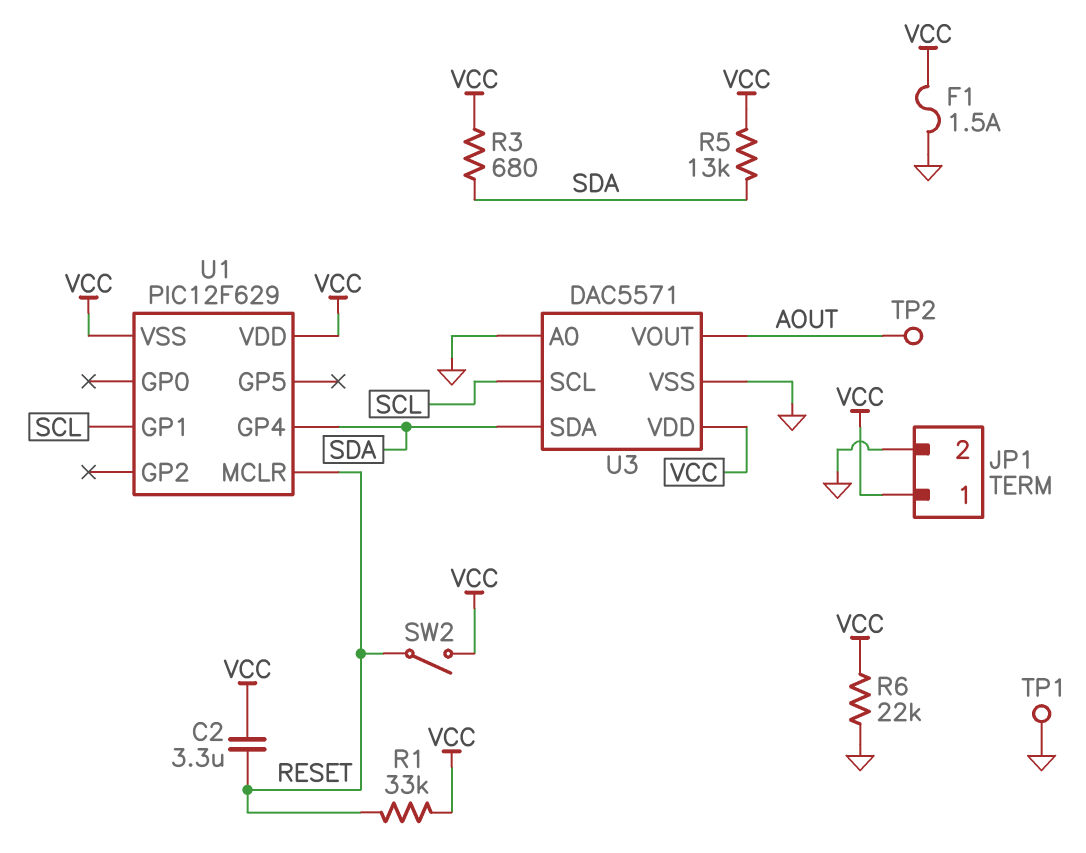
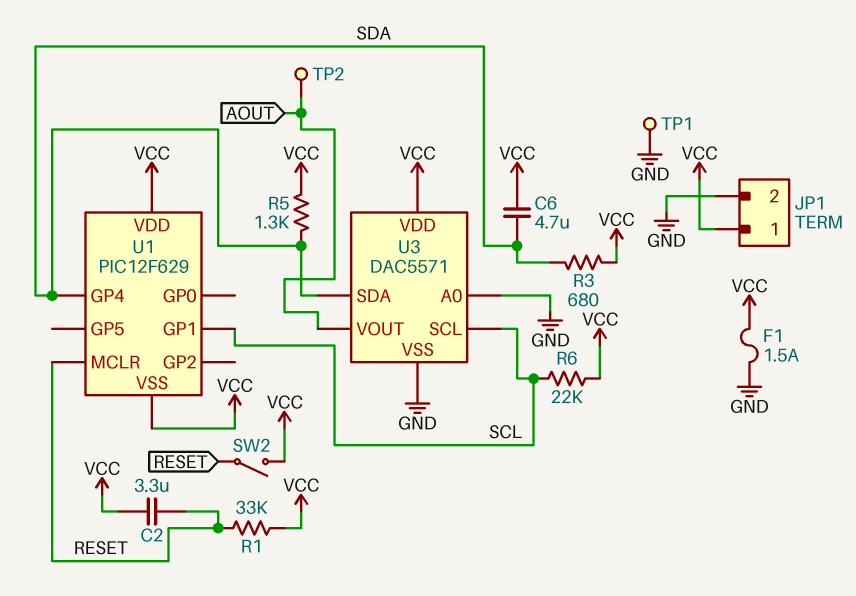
C6: none -> 4.7uF (SDA, VCC)
R5: 13k (SDA, VCC) -> 1.3k (SDA, VCC)
R6: 22k (GND, VCC) -> 22k (SCL, VCC)

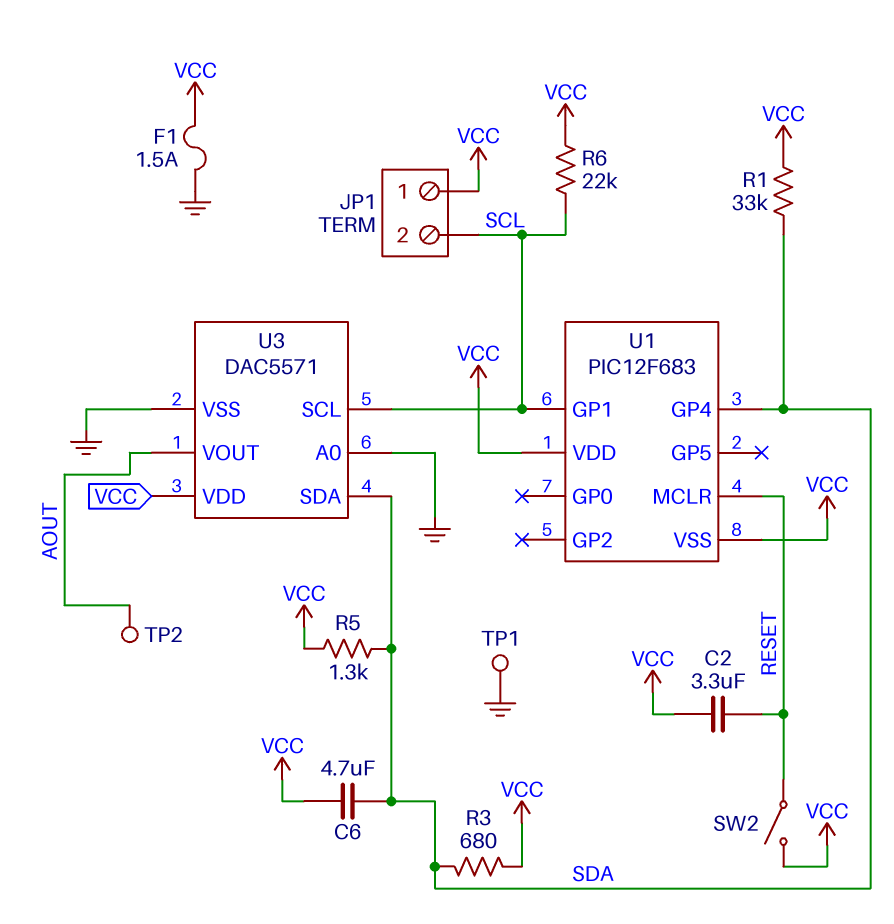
JP1 pin 2: GND -> SCL
R1: 33k (RESET, VCC) -> 33k (SDA, VCC)
U1: PIC12F629 -> PIC12F683

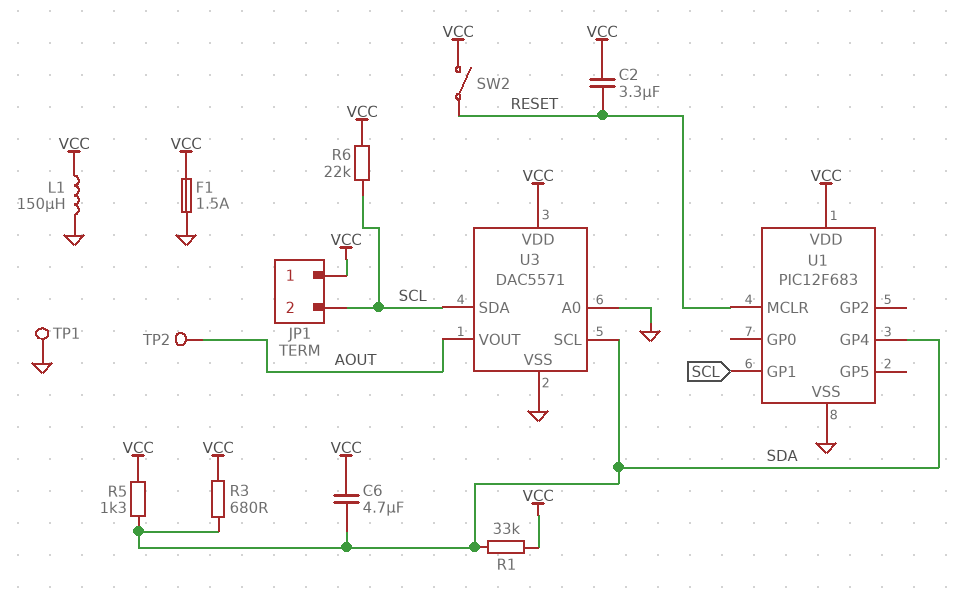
L1: none -> 150uH (GND, VCC)
U1 pin VSS: VCC -> GND
U3 pin SCL: SCL -> SDA
U3 pin SDA: SDA -> SCL

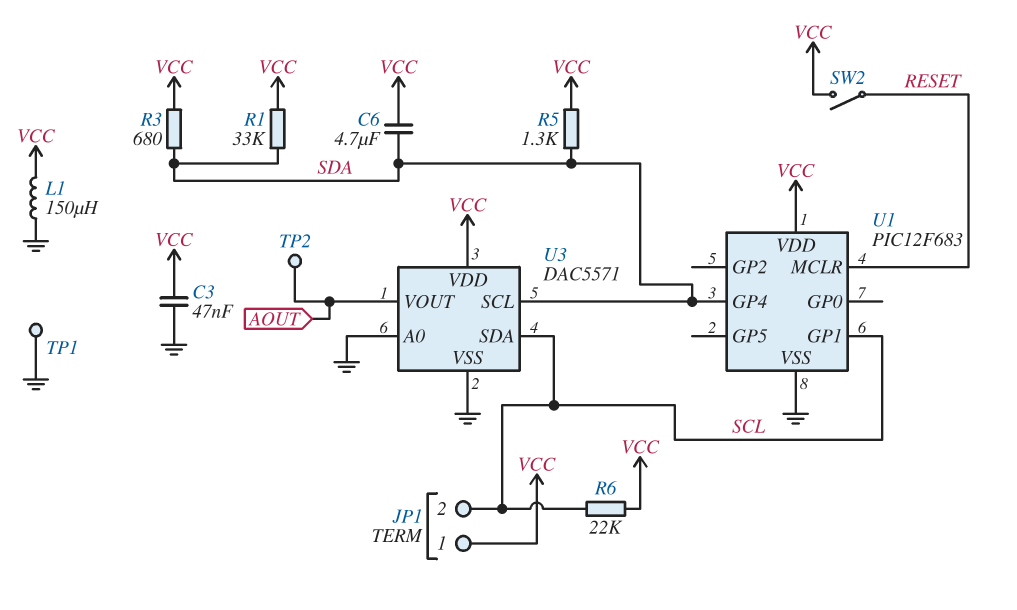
C2: 3.3uF (RESET, VCC) -> none
C3: none -> 47nF (GND, VCC)
F1: 1.5A (GND, VCC) -> none

